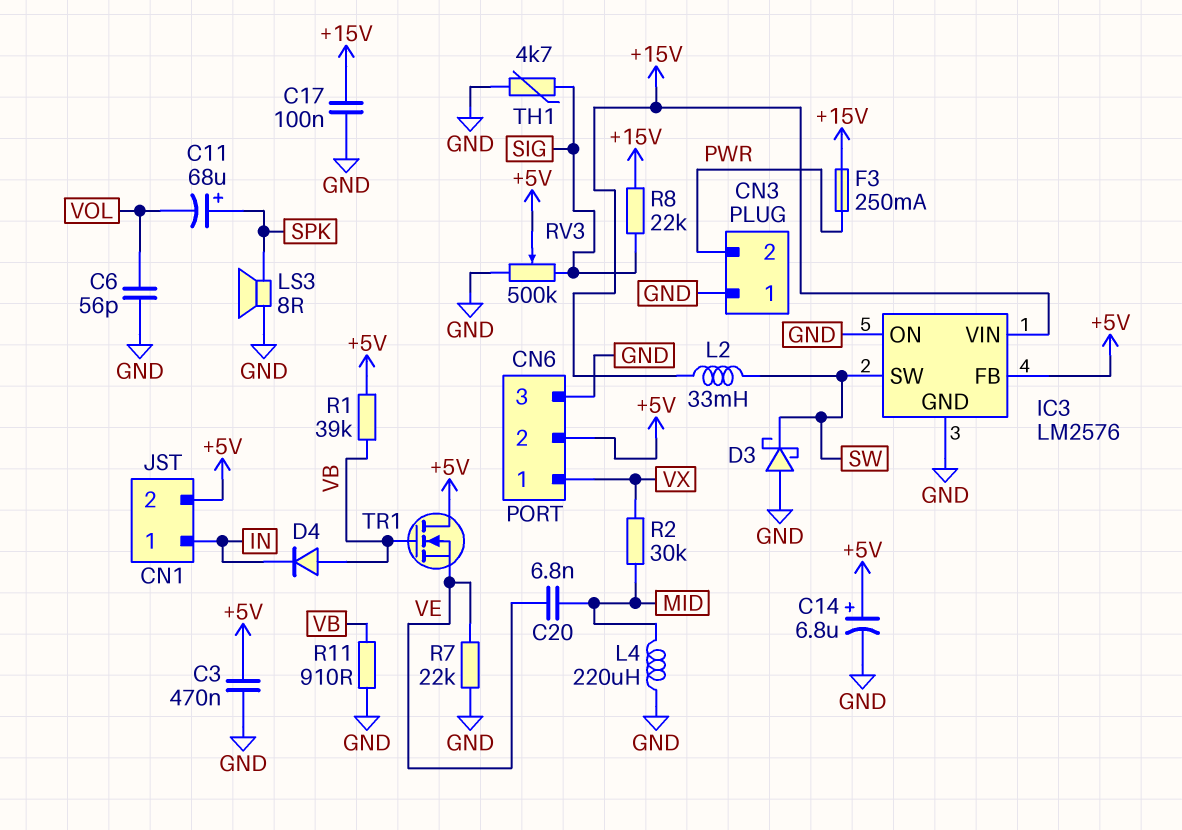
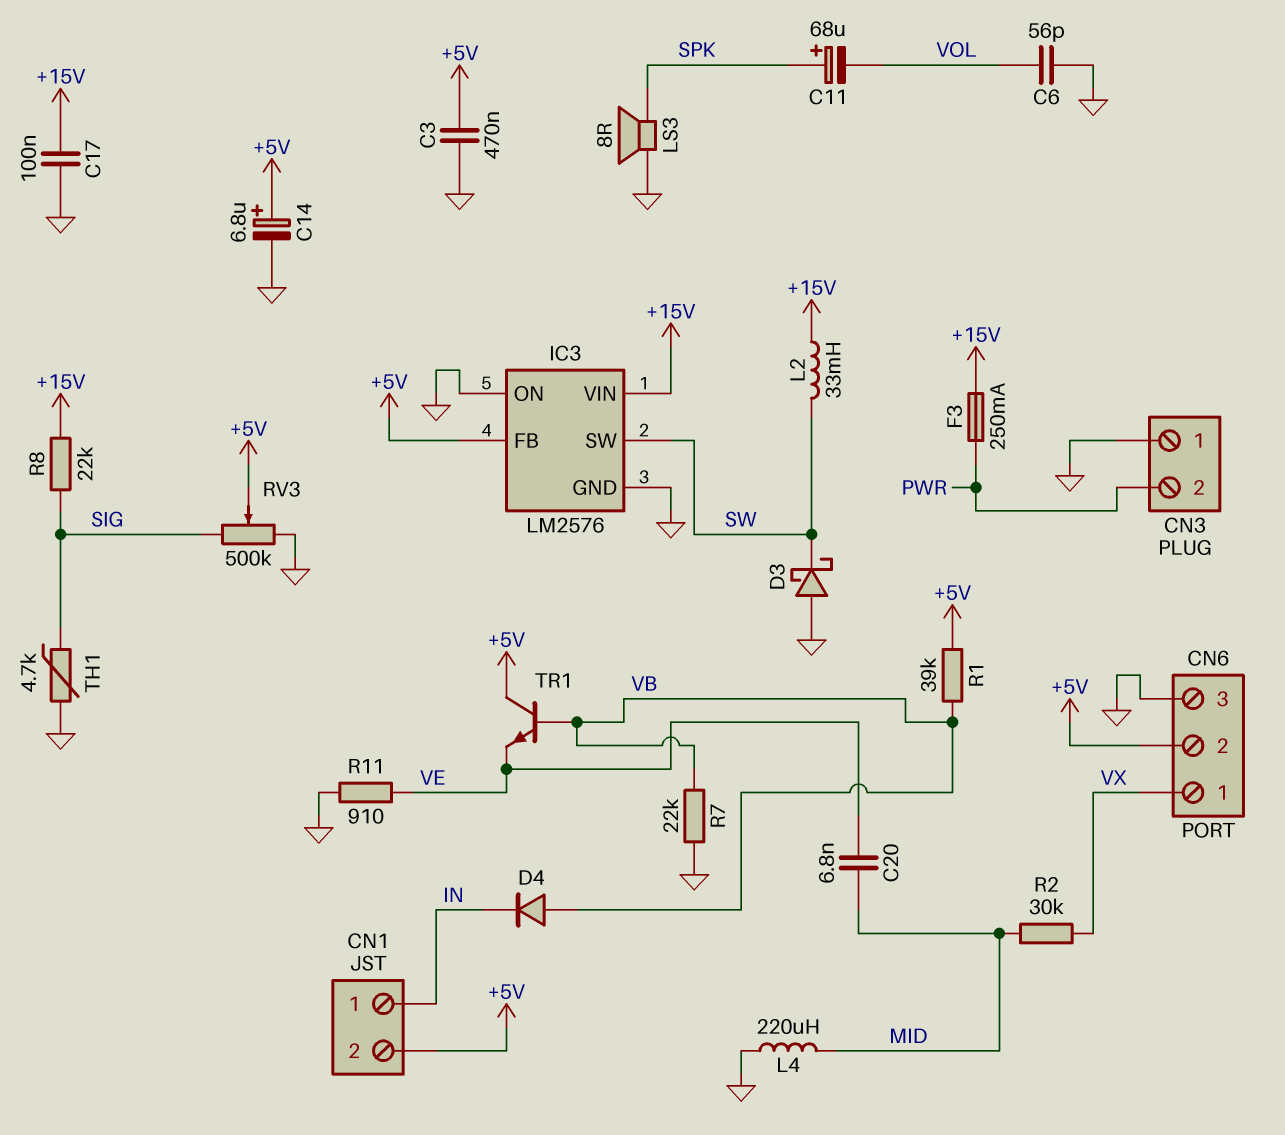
R7: 22k (GND, VE) -> 22k (GND, VB)
R11: 910 (GND, VB) -> 910 (GND, VE)
TR1: NMOS (G VB, D +5V, S VE) -> NPN (B VB, C +5V, E VE)

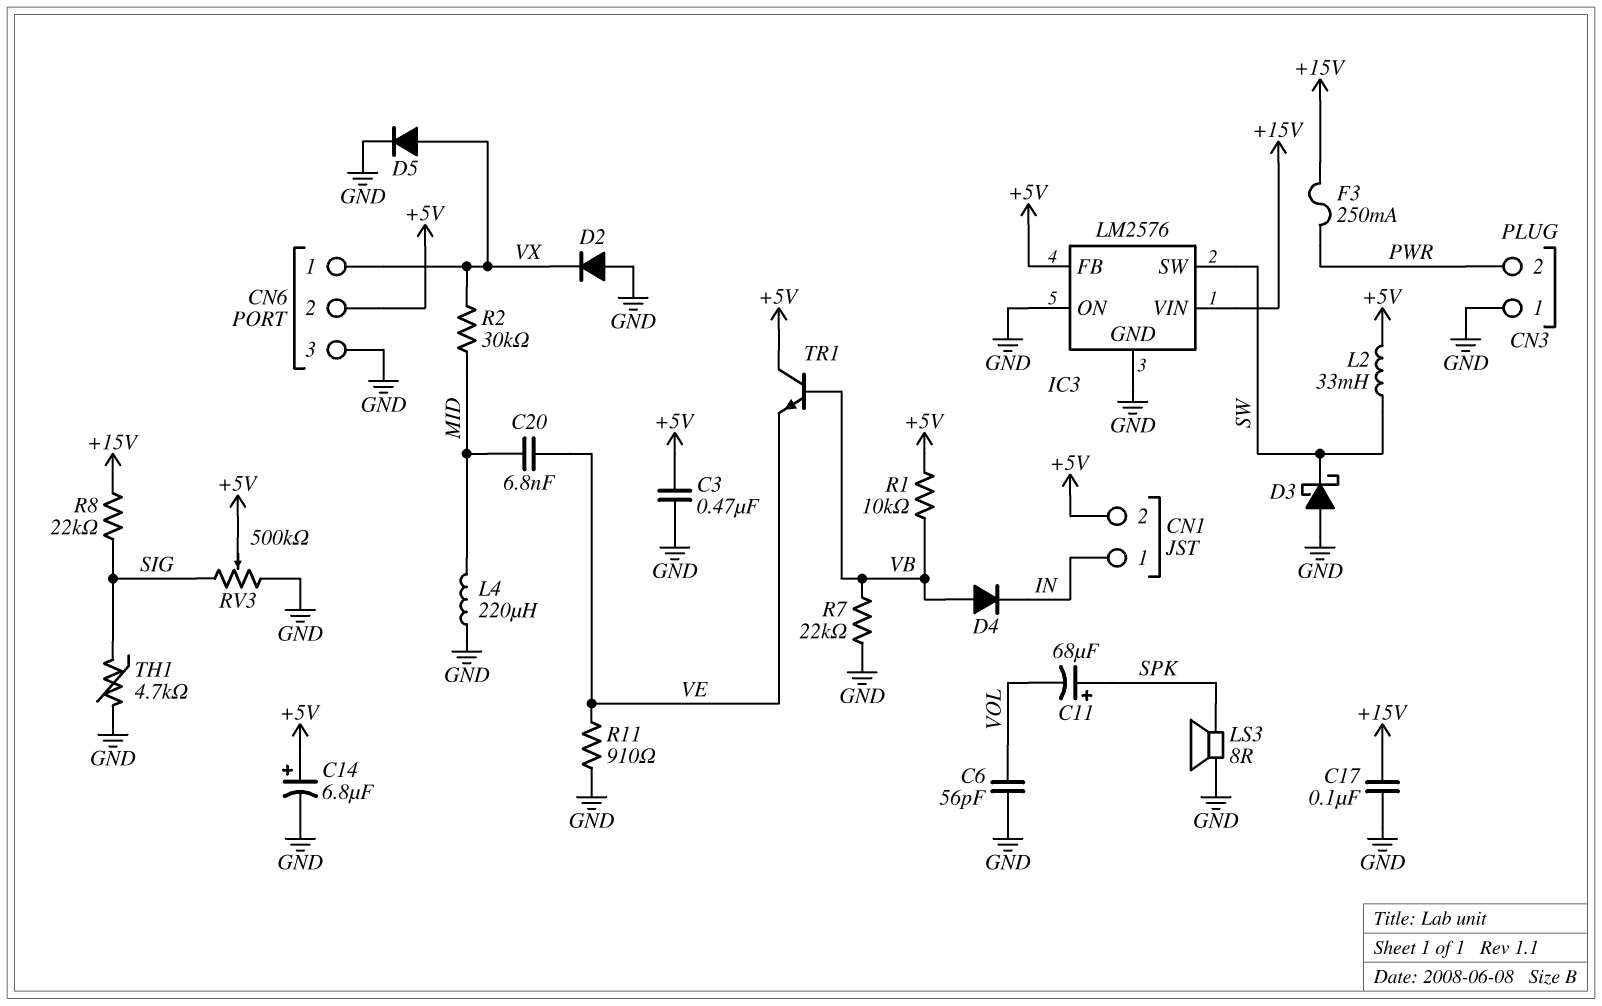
D2: none -> diode (A GND, K VX)
D5: none -> diode (A VX, K GND)
L2: 33mH (+15V, SW) -> 33mH (+5V, SW)
R1: 39k (+5V, VB) -> 10k (+5V, VB)

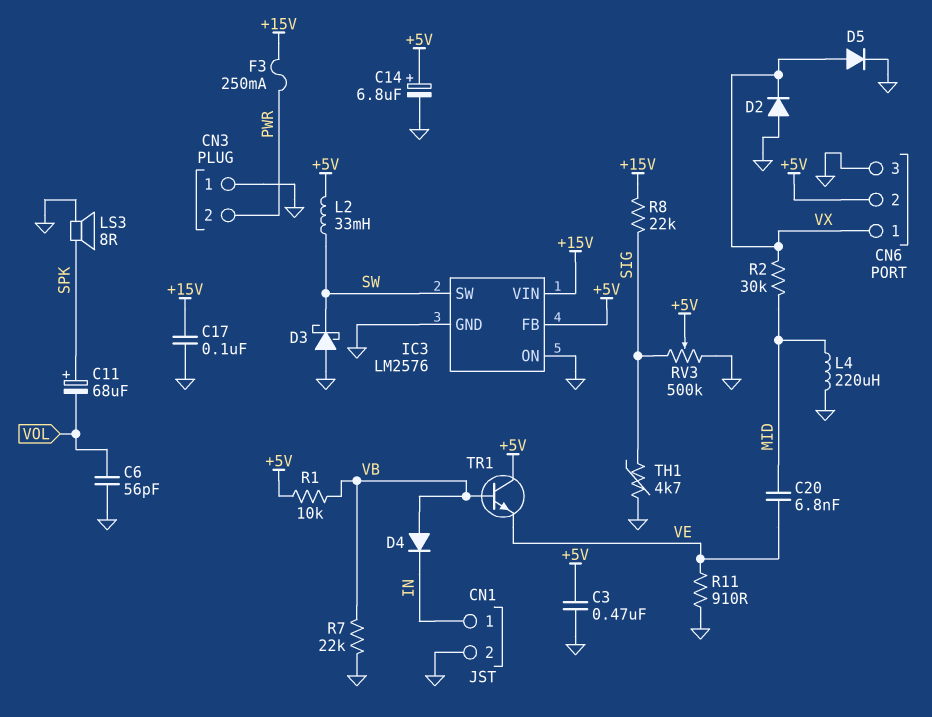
CN1 pin 2: +5V -> GND

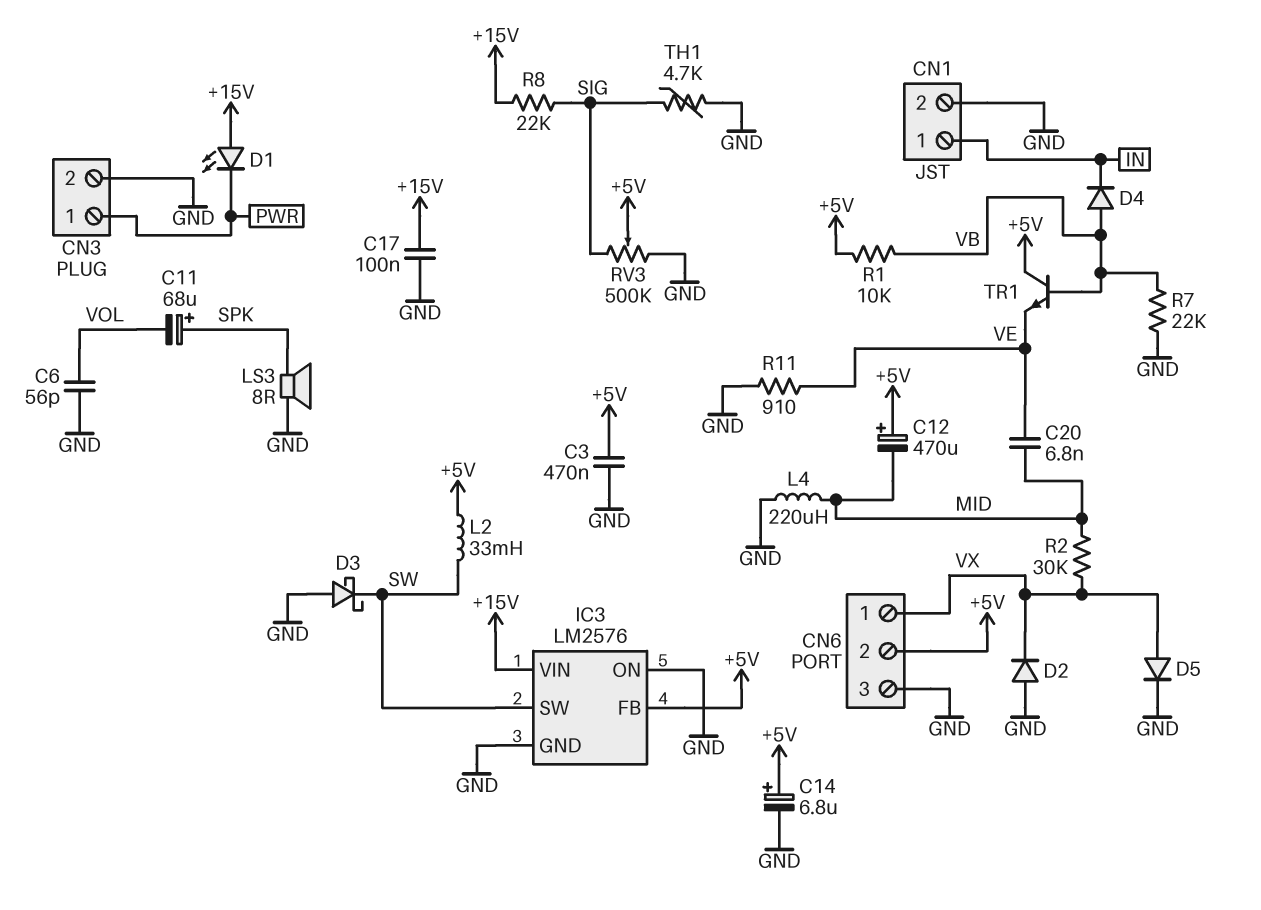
C12: none -> 470uF (plus +5V, minus MID)
CN3 pin 1: GND -> PWR
CN3 pin 2: PWR -> GND
D1: none -> LED (A +15V, K PWR)
F3: 250mA (+15V, PWR) -> none

